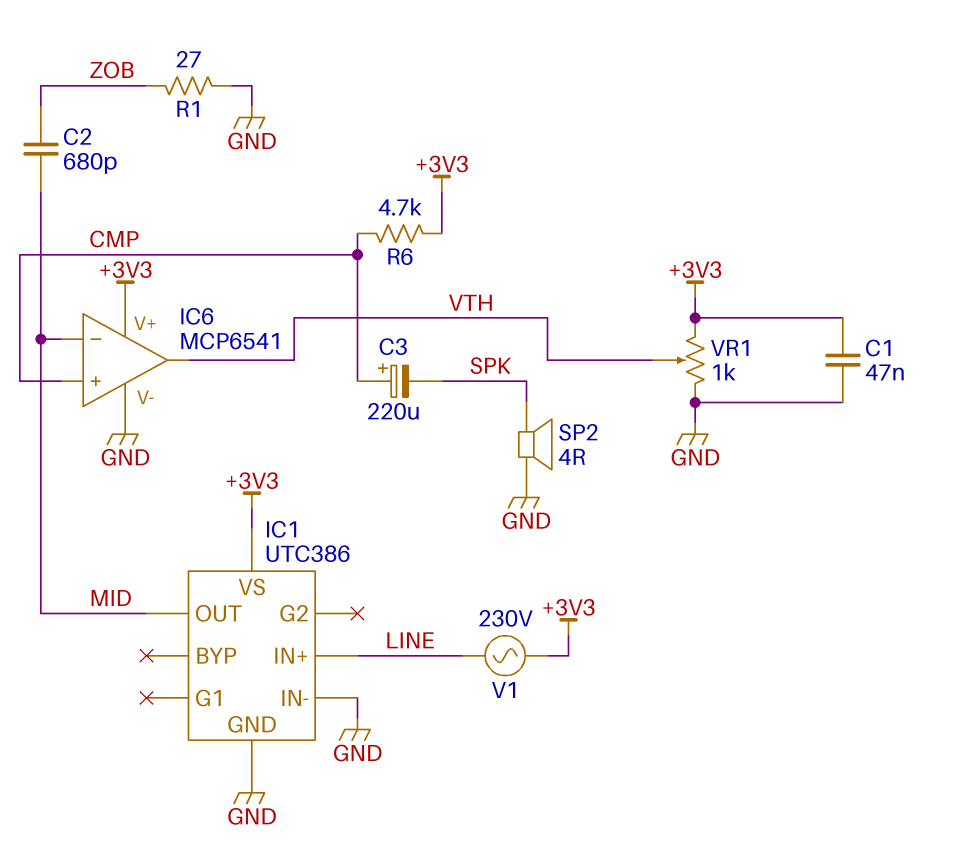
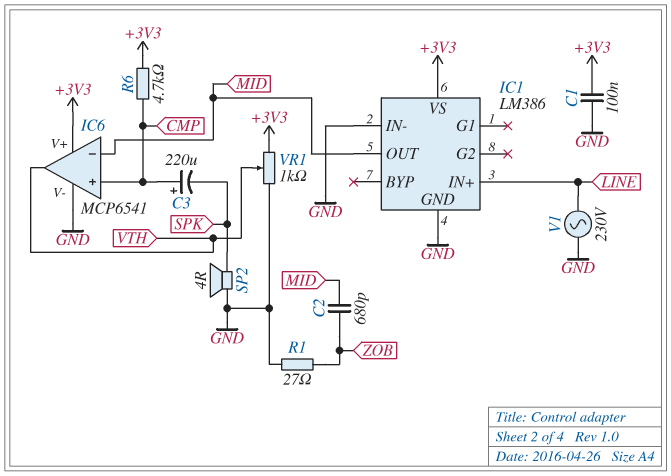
C1: 47nF (+3V3, GND) -> 100nF (+3V3, GND)
IC1: UTC386 -> LM386
V1: AC 230V (+3V3, LINE) -> AC 230V (GND, LINE)

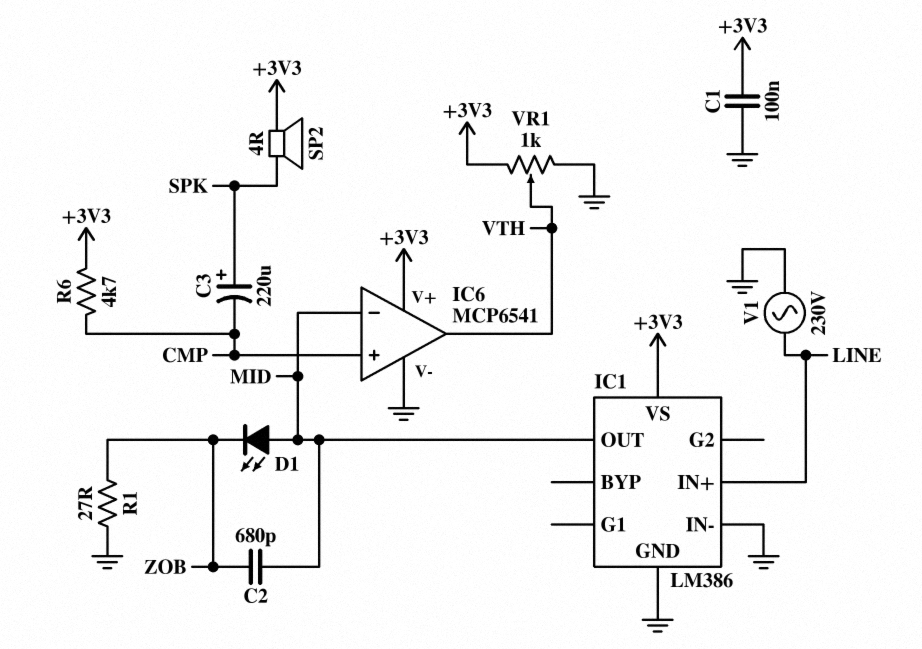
C3: 220uF (plus CMP, minus SPK) -> 220uF (plus SPK, minus CMP)
D1: none -> LED (A MID, K ZOB)
SP2: speaker 4R (GND, SPK) -> speaker 4R (+3V3, SPK)

